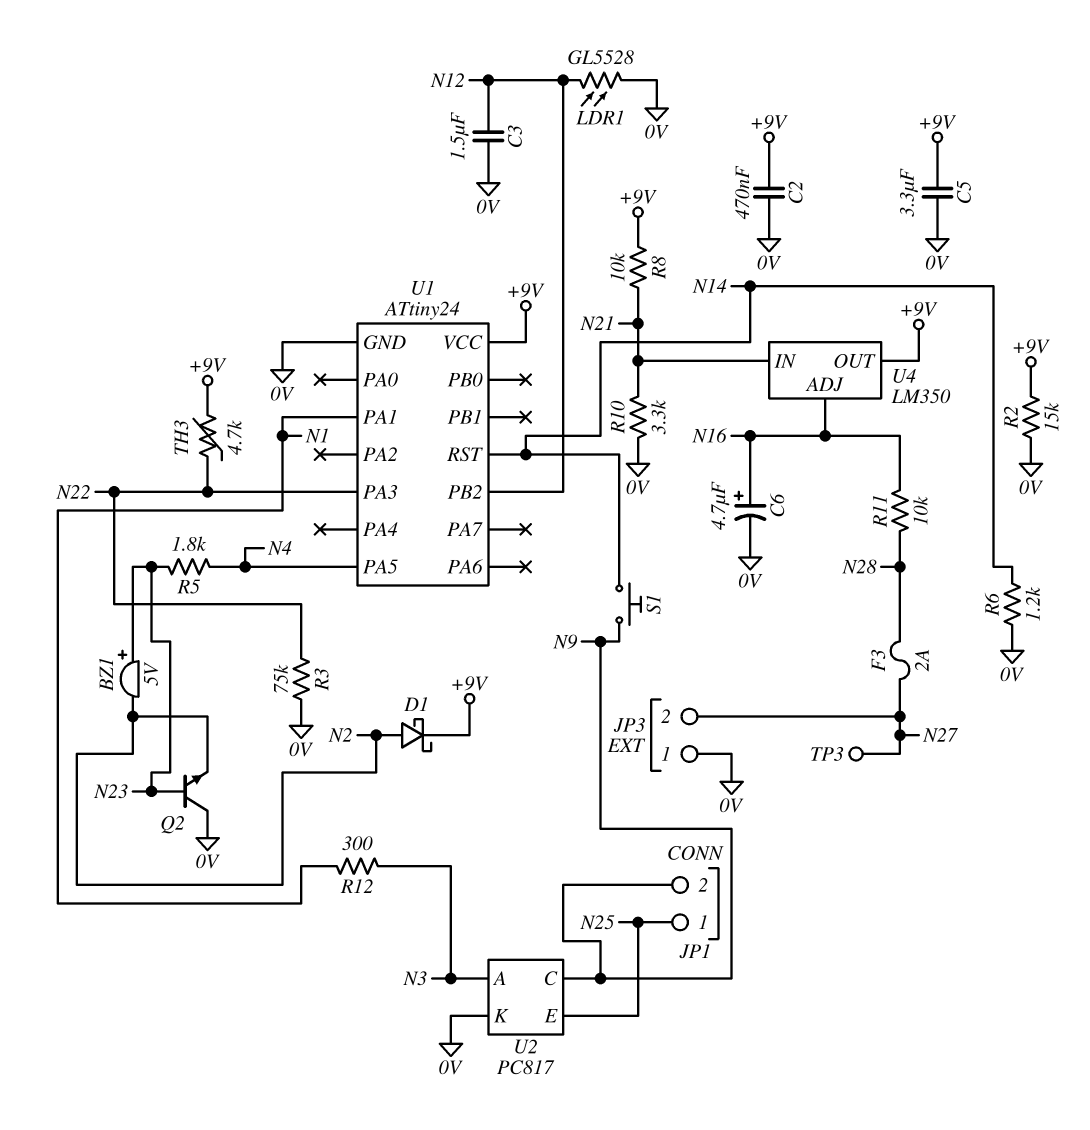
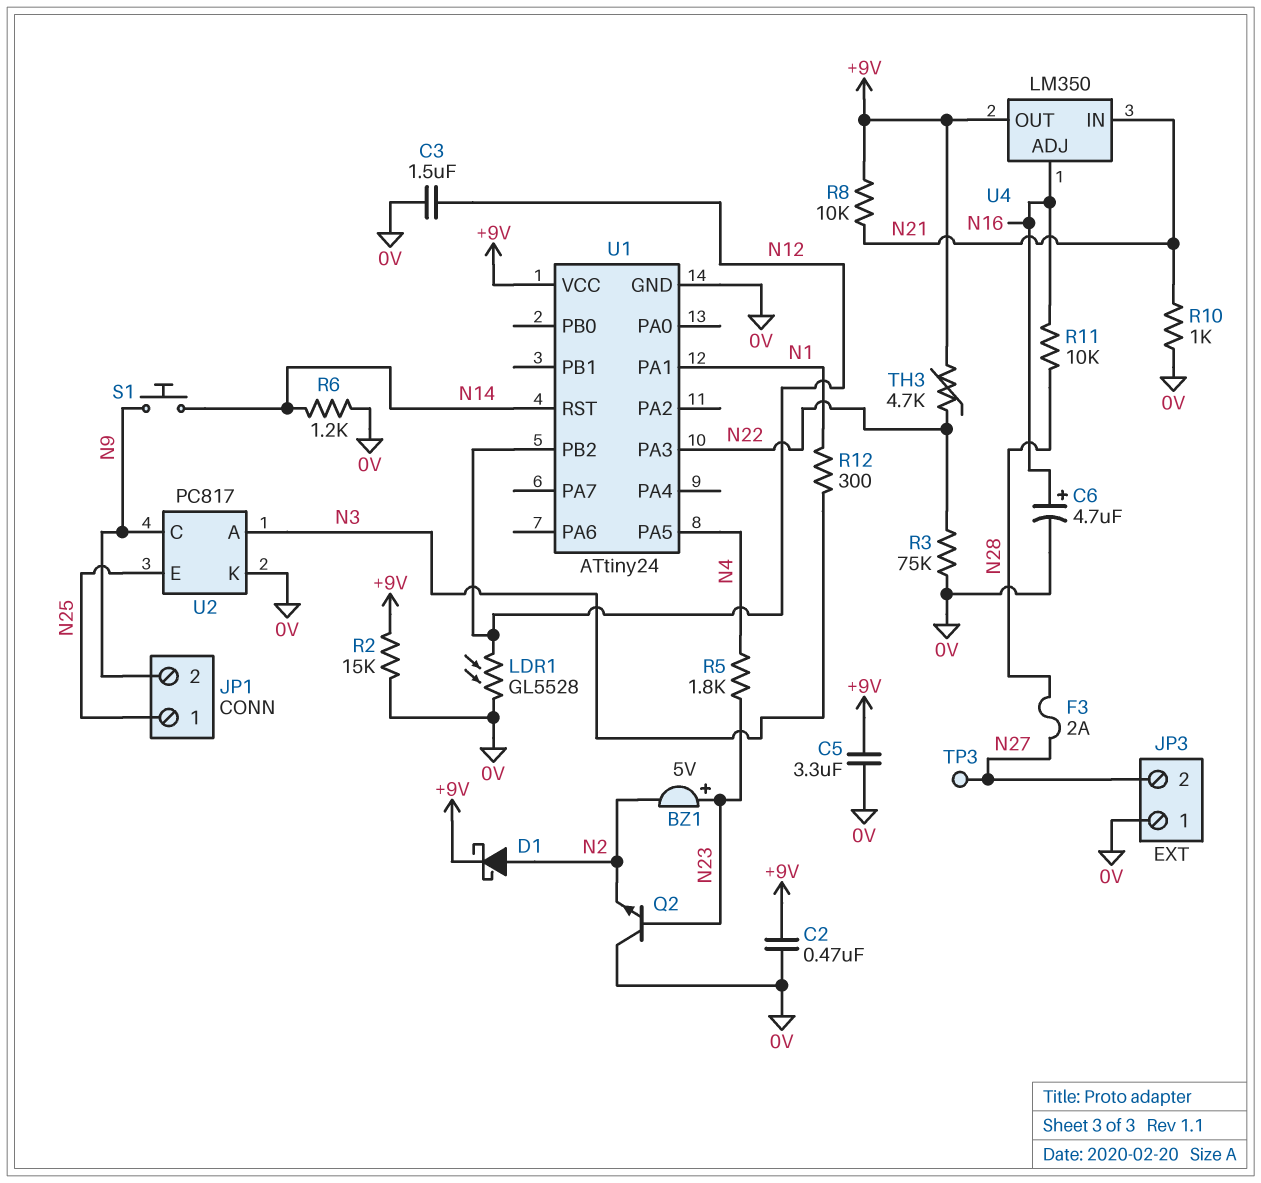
R10: 3.3k (0V, N21) -> 1k (0V, N21)

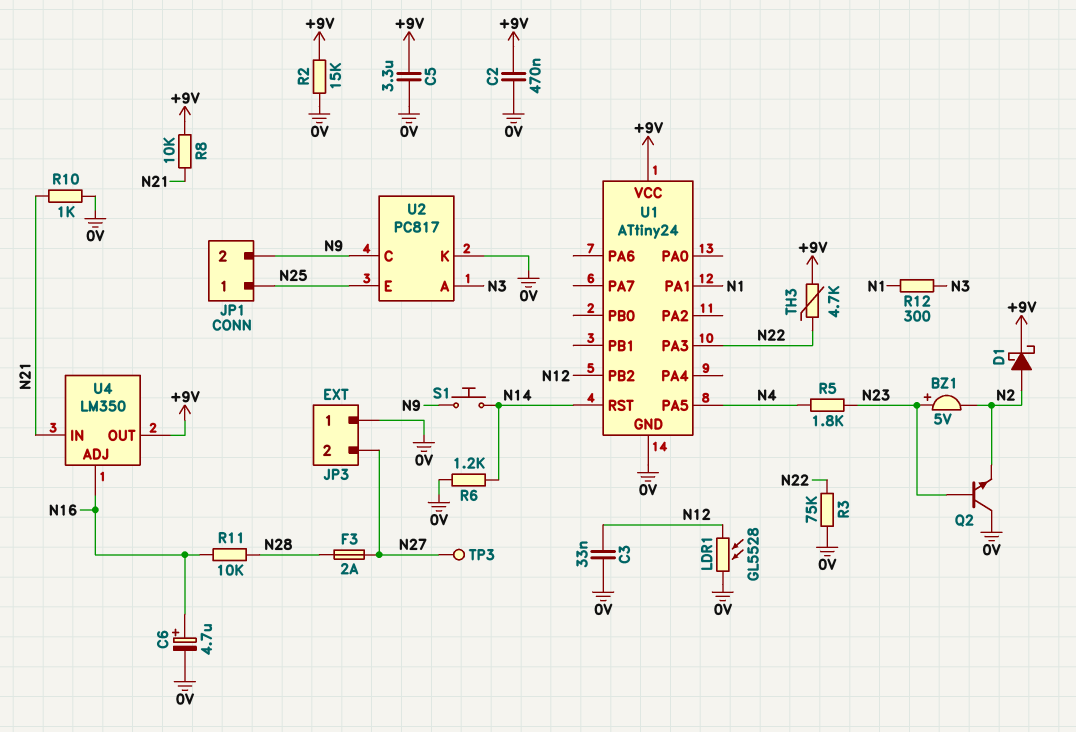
C3: 1.5uF (0V, N12) -> 33nF (0V, N12)

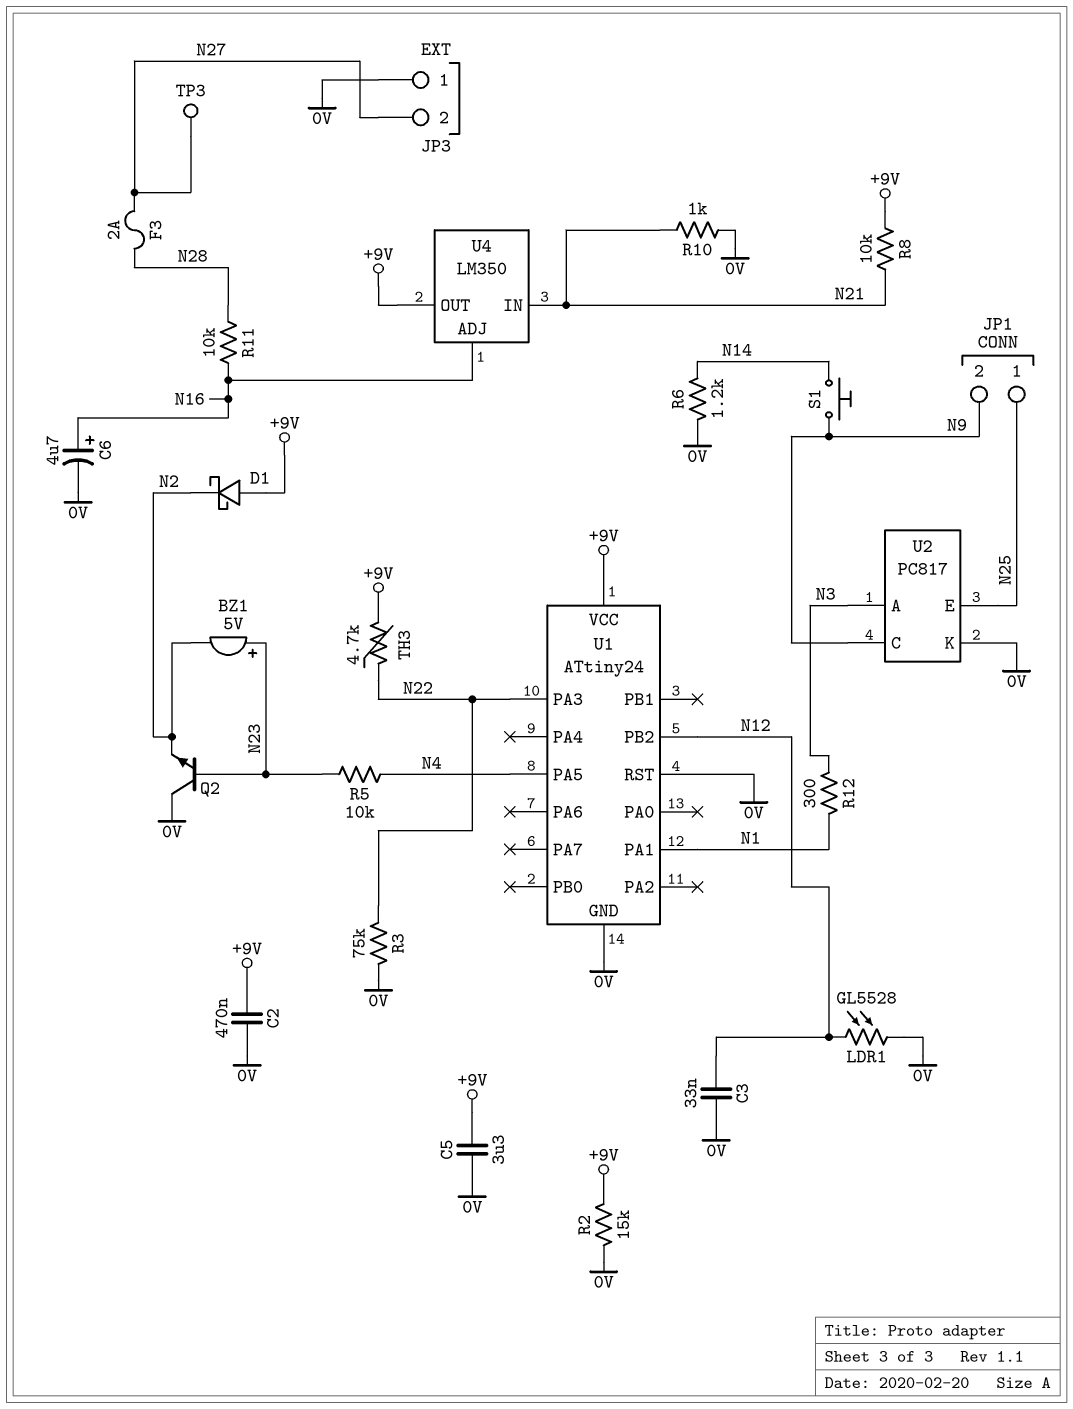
D1: schottky (A N2, K +9V) -> schottky (A +9V, K N2)
R5: 1.8k (N4, N23) -> 10k (N4, N23)
U1 pin RST: N14 -> 0V

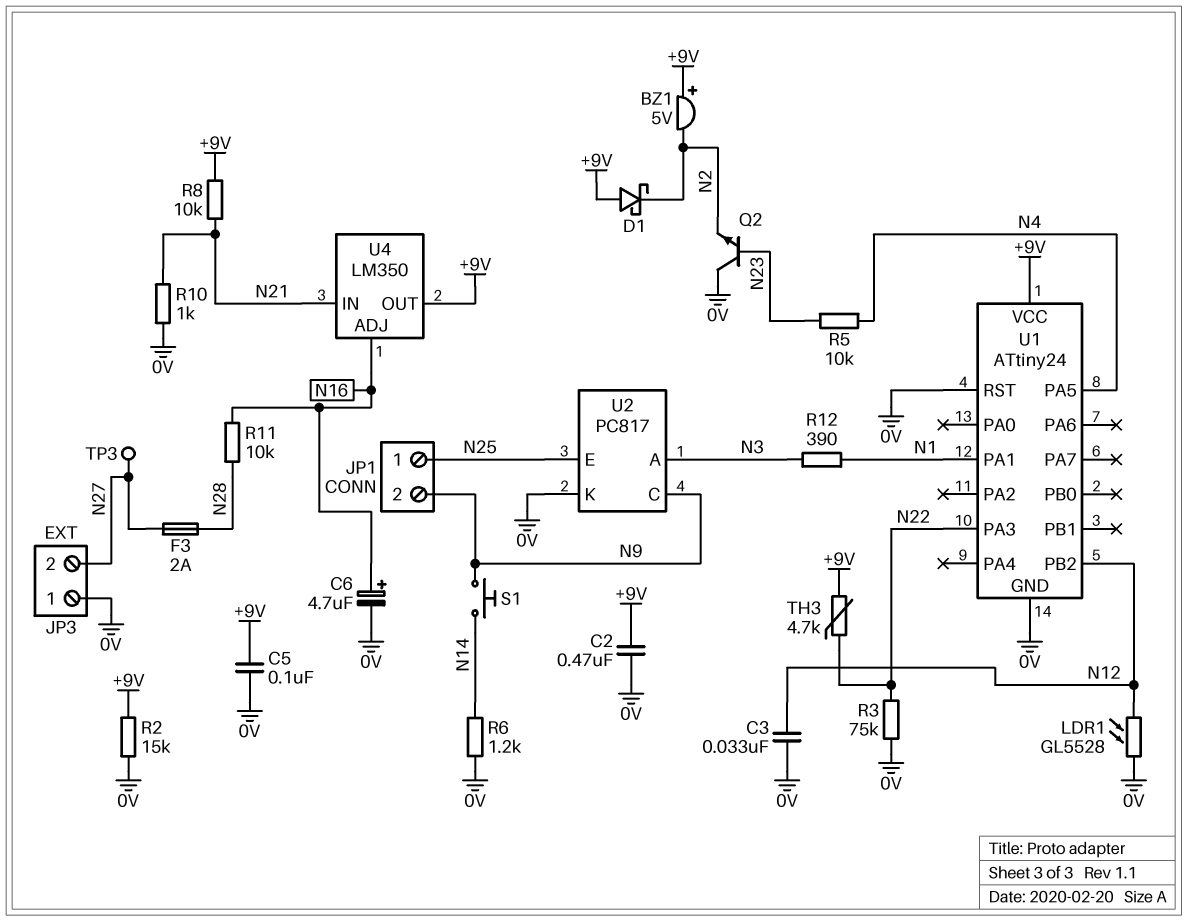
BZ1: buzzer 5V (plus N23, minus N2) -> buzzer 5V (plus +9V, minus N2)
C5: 3.3uF (+9V, 0V) -> 100nF (+9V, 0V)
R12: 300 (N1, N3) -> 390 (N1, N3)

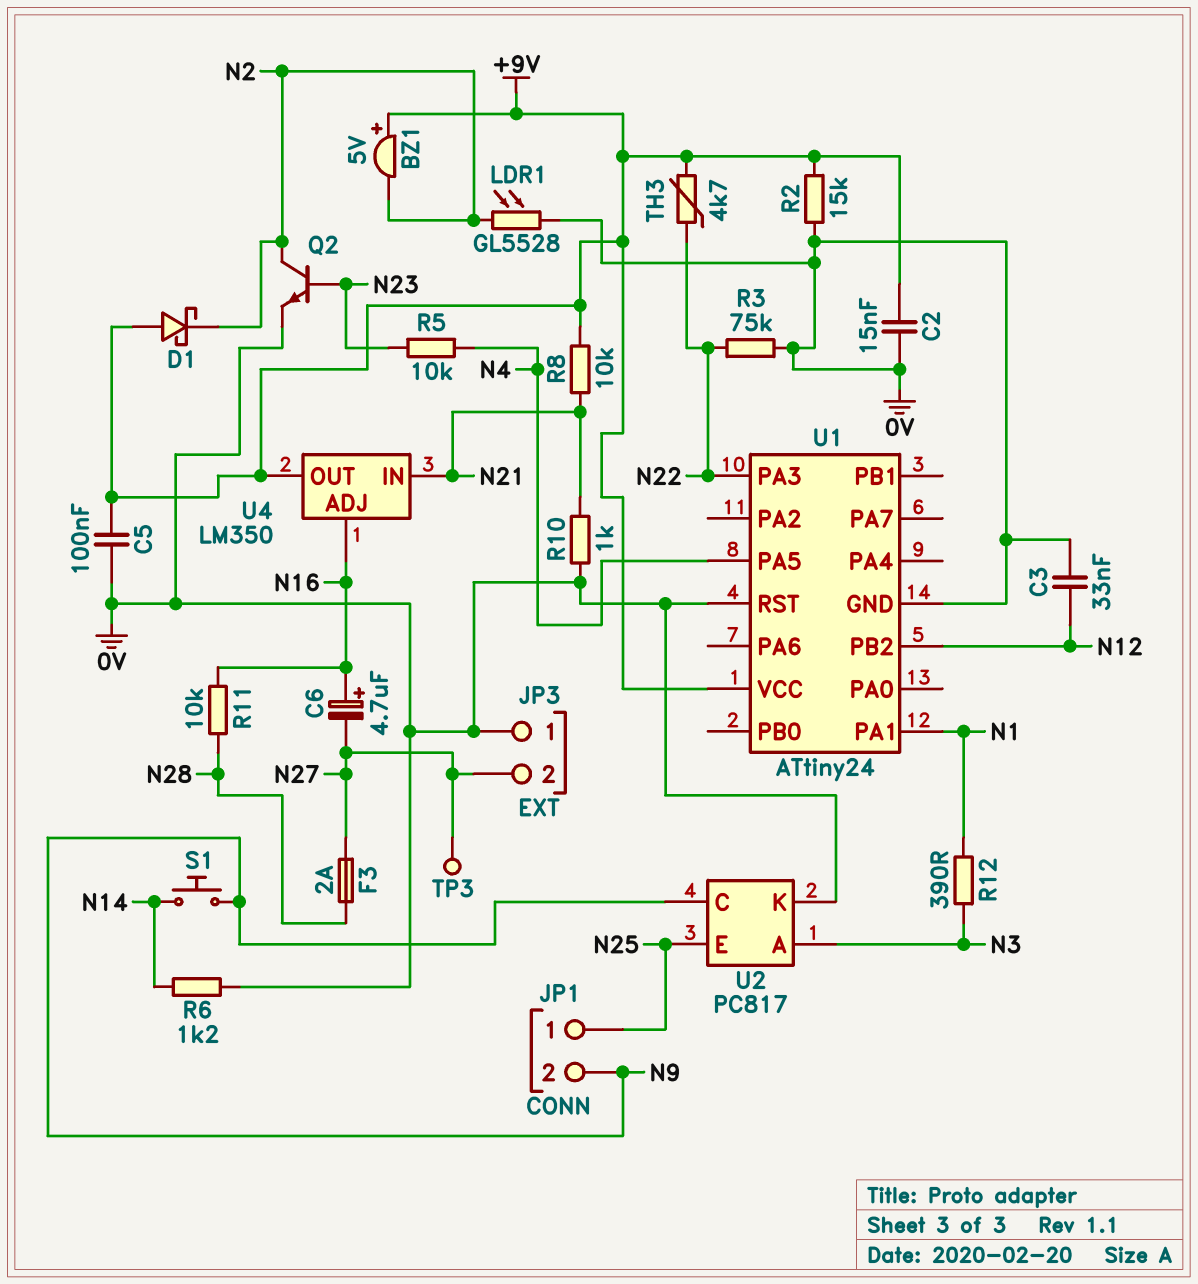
C2: 470nF (+9V, 0V) -> 15nF (+9V, 0V)
C6: 4.7uF (plus N16, minus 0V) -> 4.7uF (plus N16, minus N27)
LDR1: GL5528 (0V, N12) -> GL5528 (0V, N2)
Q2: NPN (B N23, C 0V, E N2) -> NPN (B N23, C N2, E 0V)

